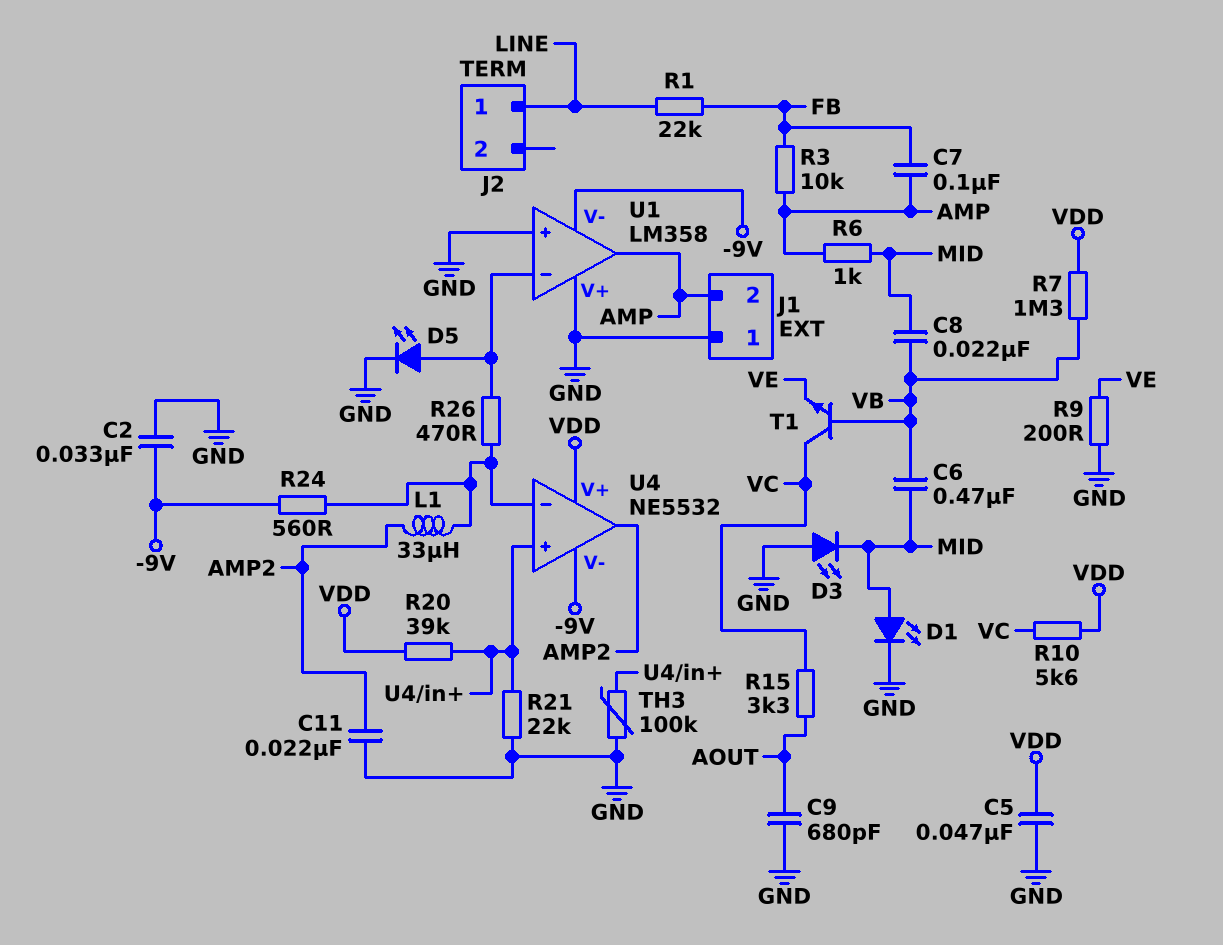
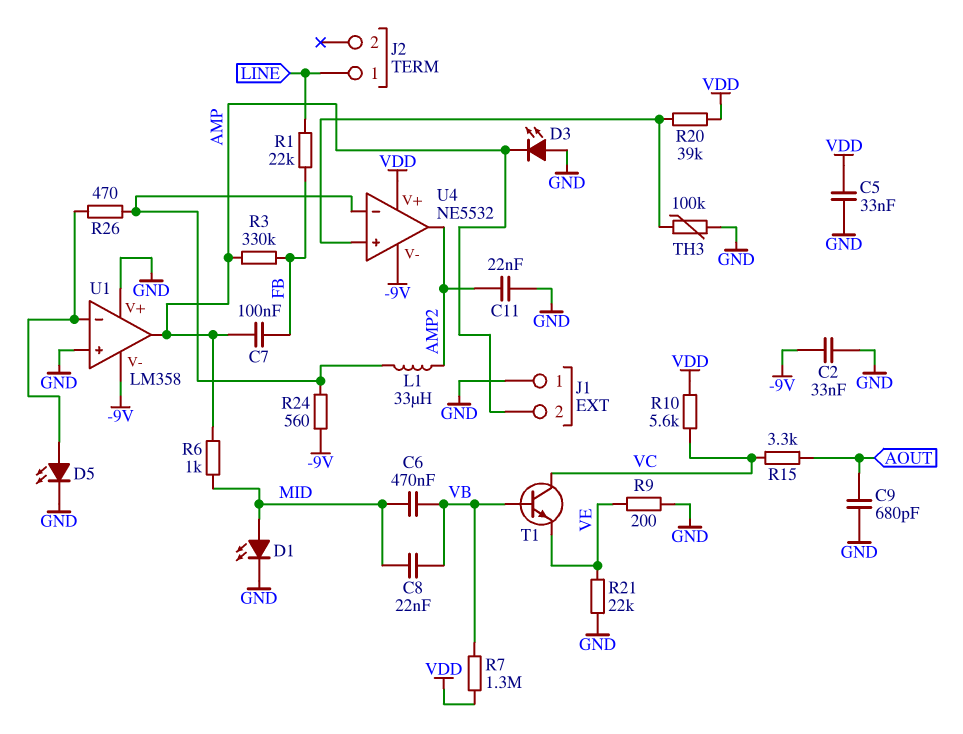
C5: 47nF (GND, VDD) -> 33nF (GND, VDD)
D3: LED (A GND, K MID) -> LED (A GND, K AMP)
R3: 10k (AMP, FB) -> 330k (AMP, FB)
R21: 22k (GND, U4/in+) -> 22k (GND, VE)

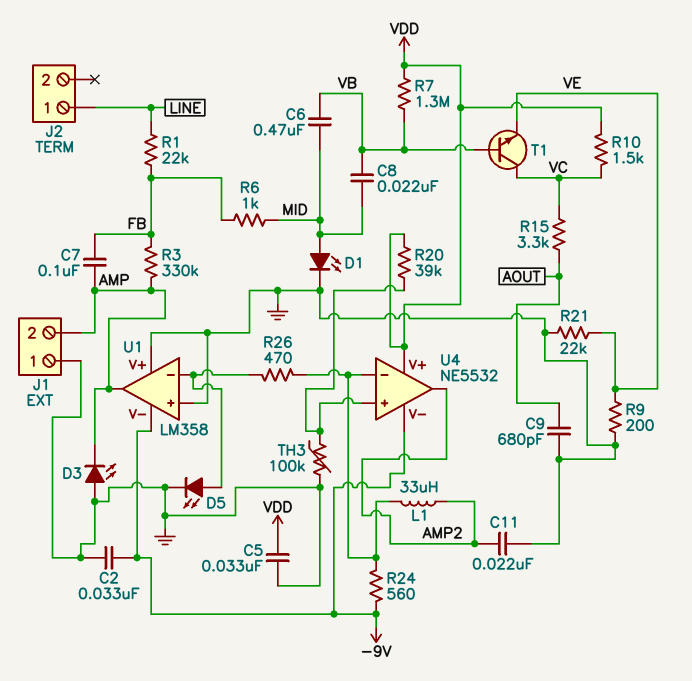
R6: 1k (AMP, MID) -> 1k (FB, MID)
R10: 5.6k (VC, VDD) -> 1.5k (VC, VDD)

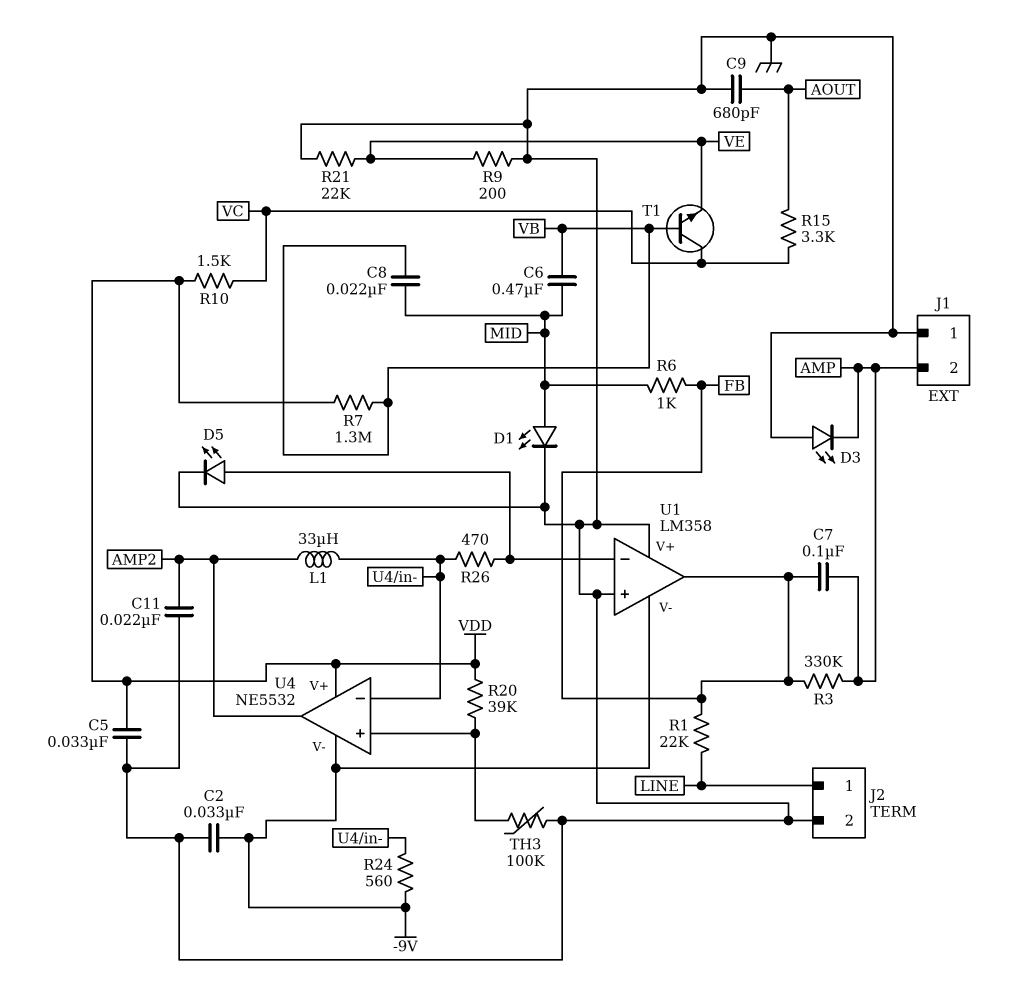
J2 pin 2: none -> GND
U1 pin out: AMP -> FB

